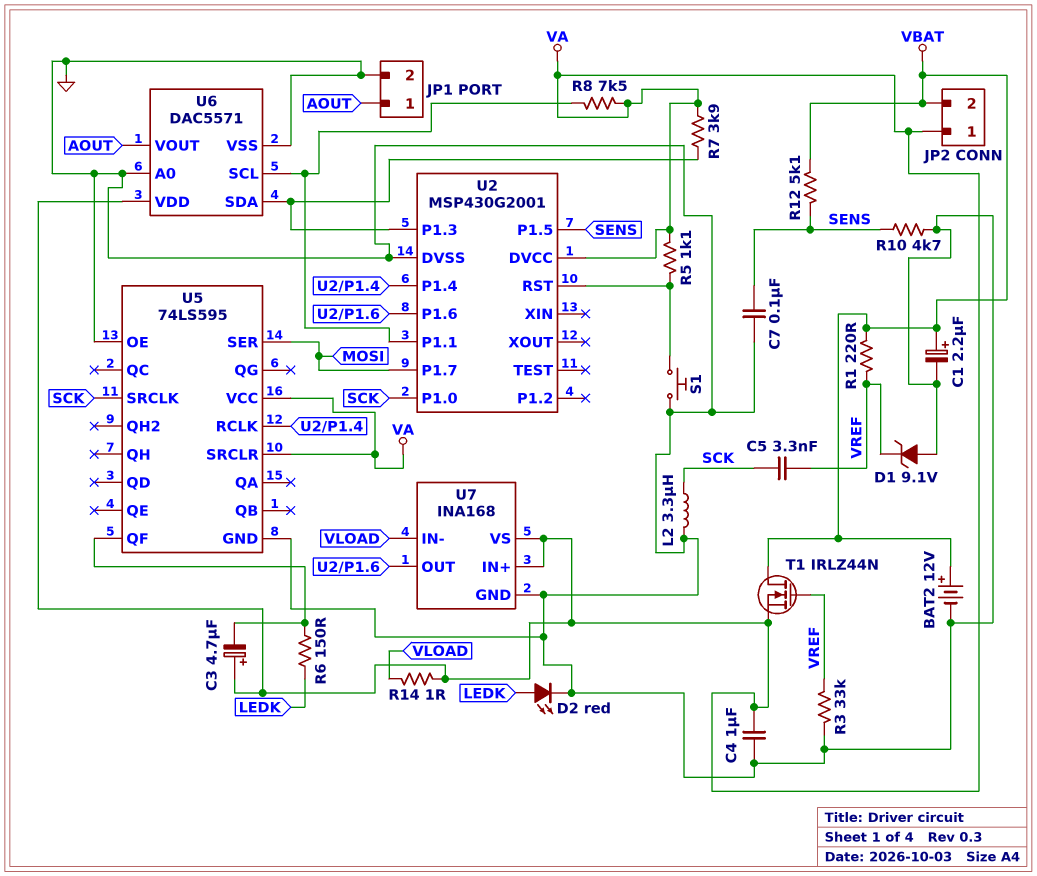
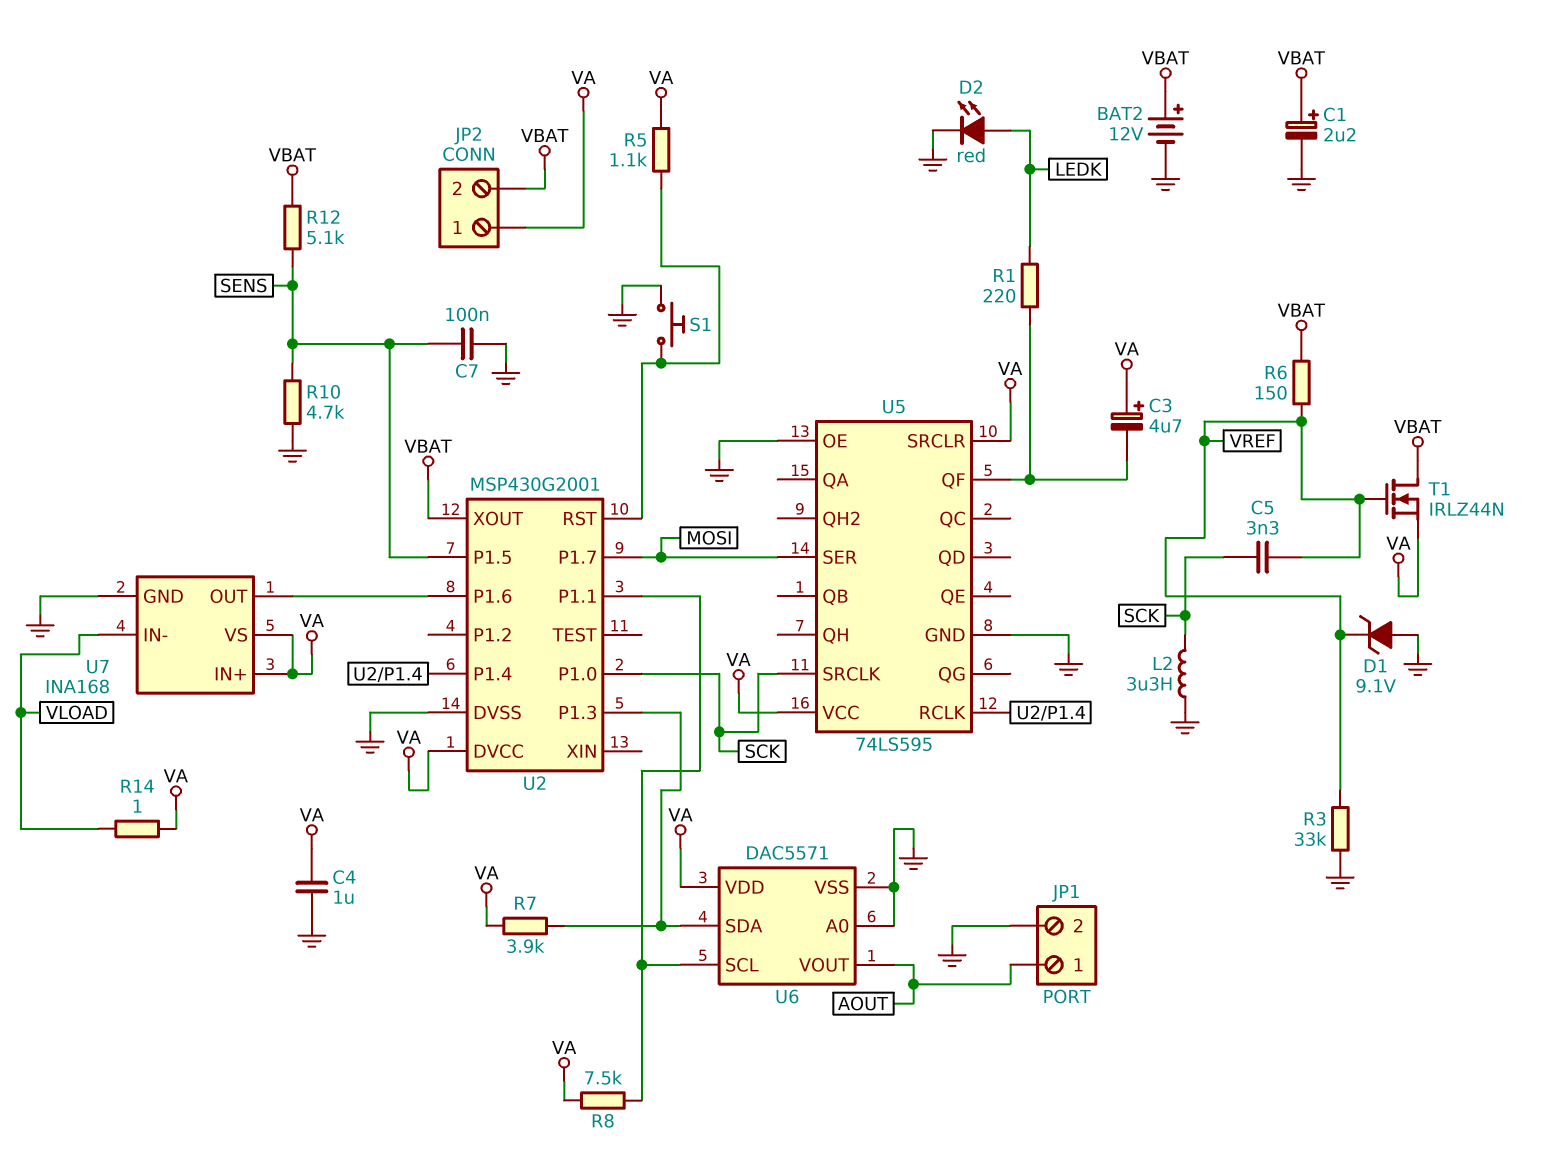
R1: 220 (VBAT, VREF) -> 220 (LEDK, U5/QF)
R6: 150 (LEDK, U5/QF) -> 150 (VBAT, VREF)
U2 pin XOUT: none -> VBAT

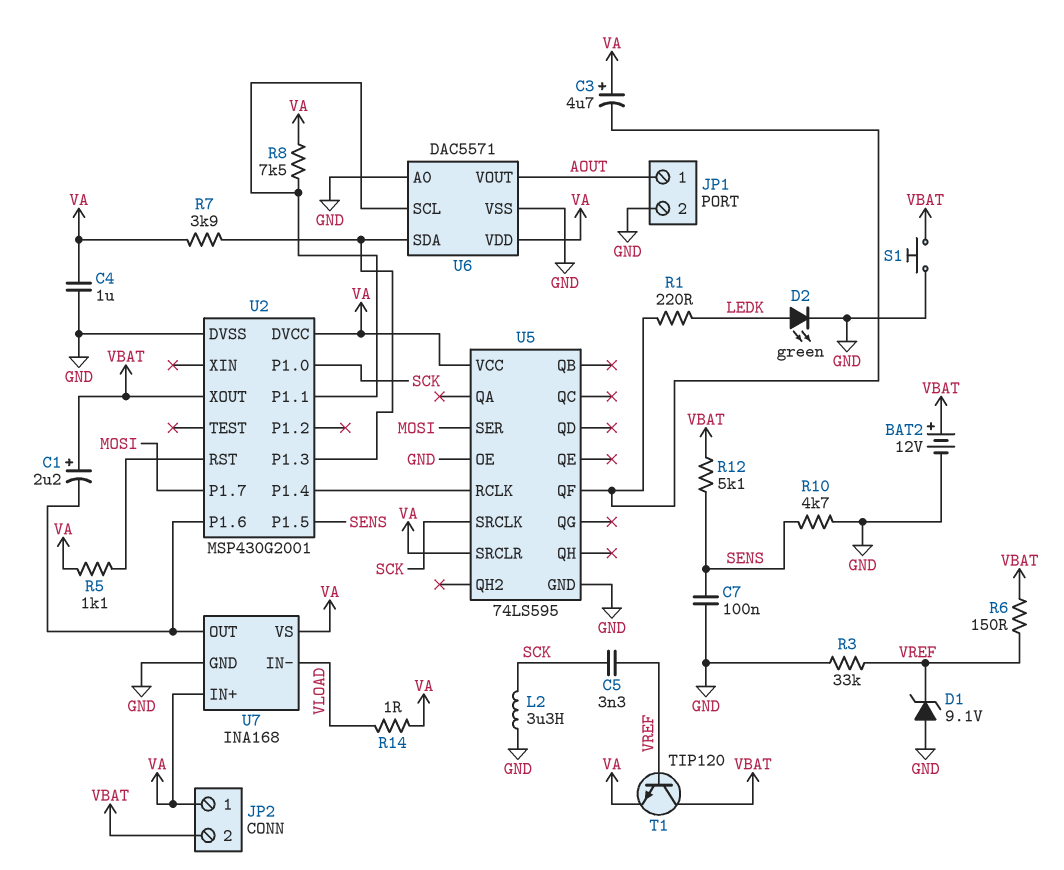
C1: 2.2uF (plus VBAT, minus GND) -> 2.2uF (plus VBAT, minus U2/P1.6)
D2: LED red (A LEDK, K GND) -> LED green (A LEDK, K GND)
S1: button (GND, U2/RST) -> button (GND, VBAT)
T1: NMOS IRLZ44N (G VREF, D VBAT, S VA) -> NPN TIP120 (B VREF, C VBAT, E VA)

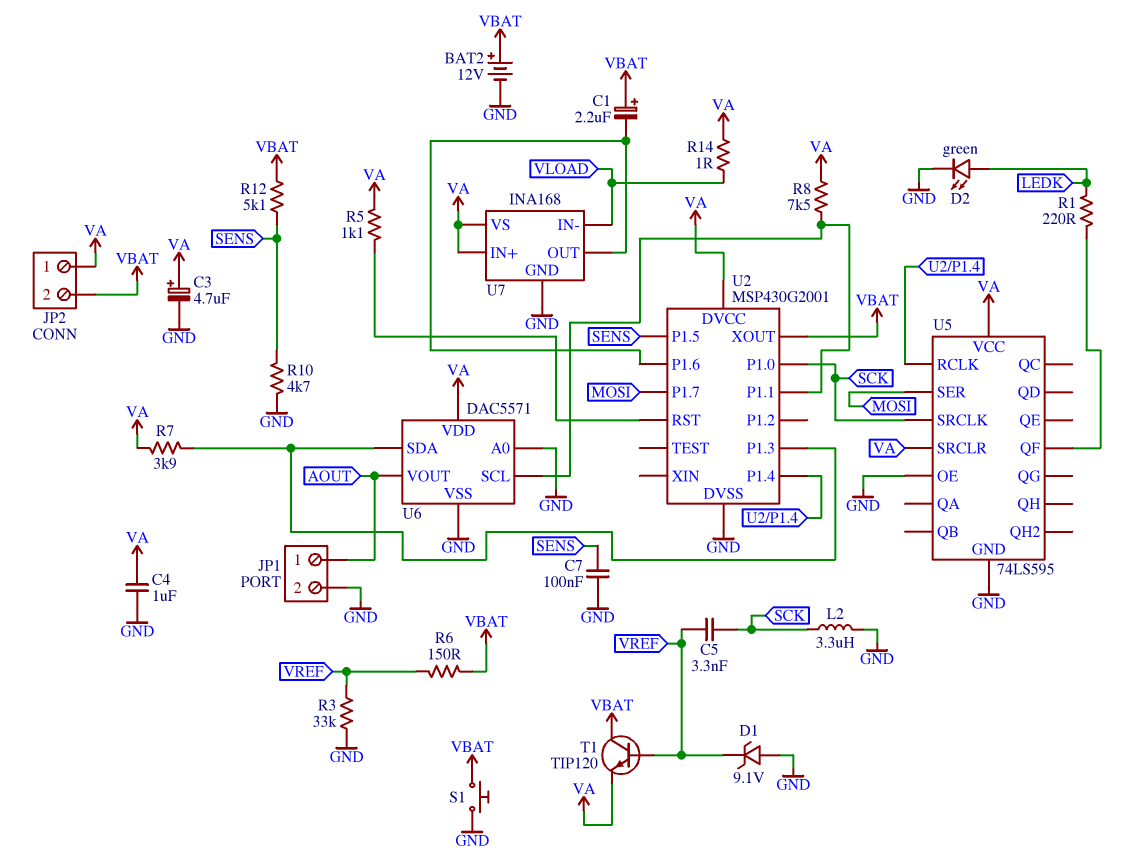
C3: 4.7uF (plus VA, minus U5/QF) -> 4.7uF (plus VA, minus GND)

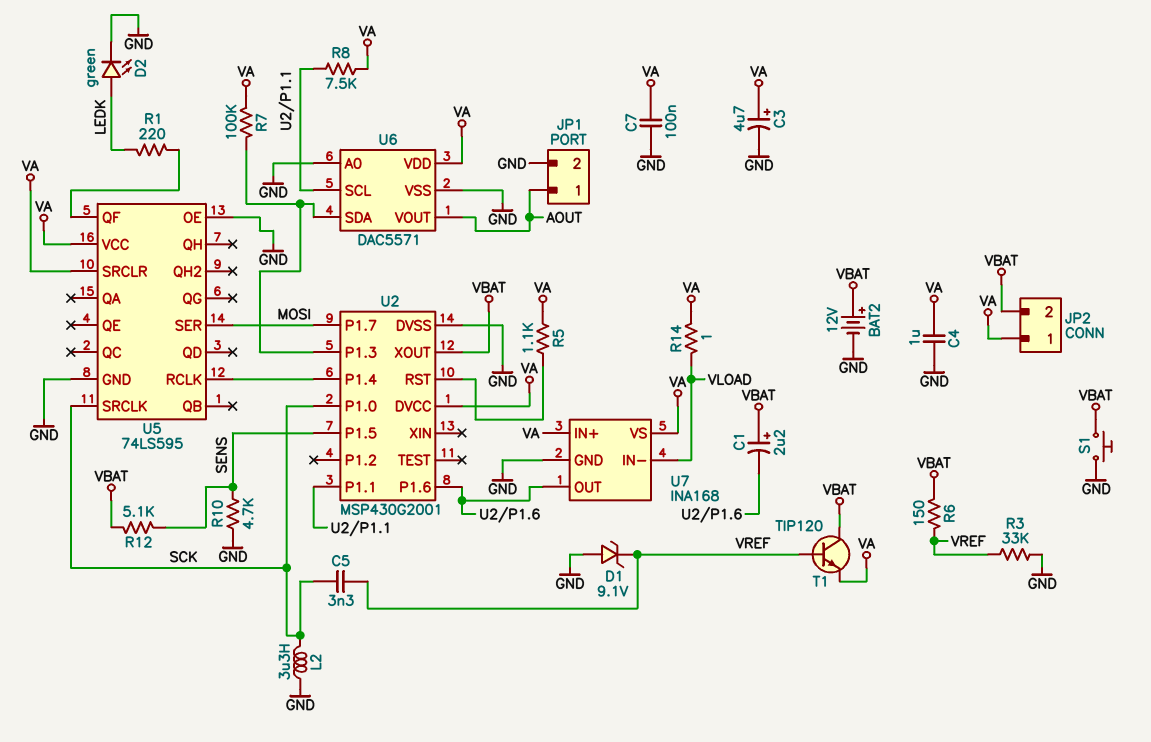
C7: 100nF (GND, SENS) -> 100nF (GND, VA)
R7: 3.9k (U2/P1.3, VA) -> 100k (U2/P1.3, VA)

